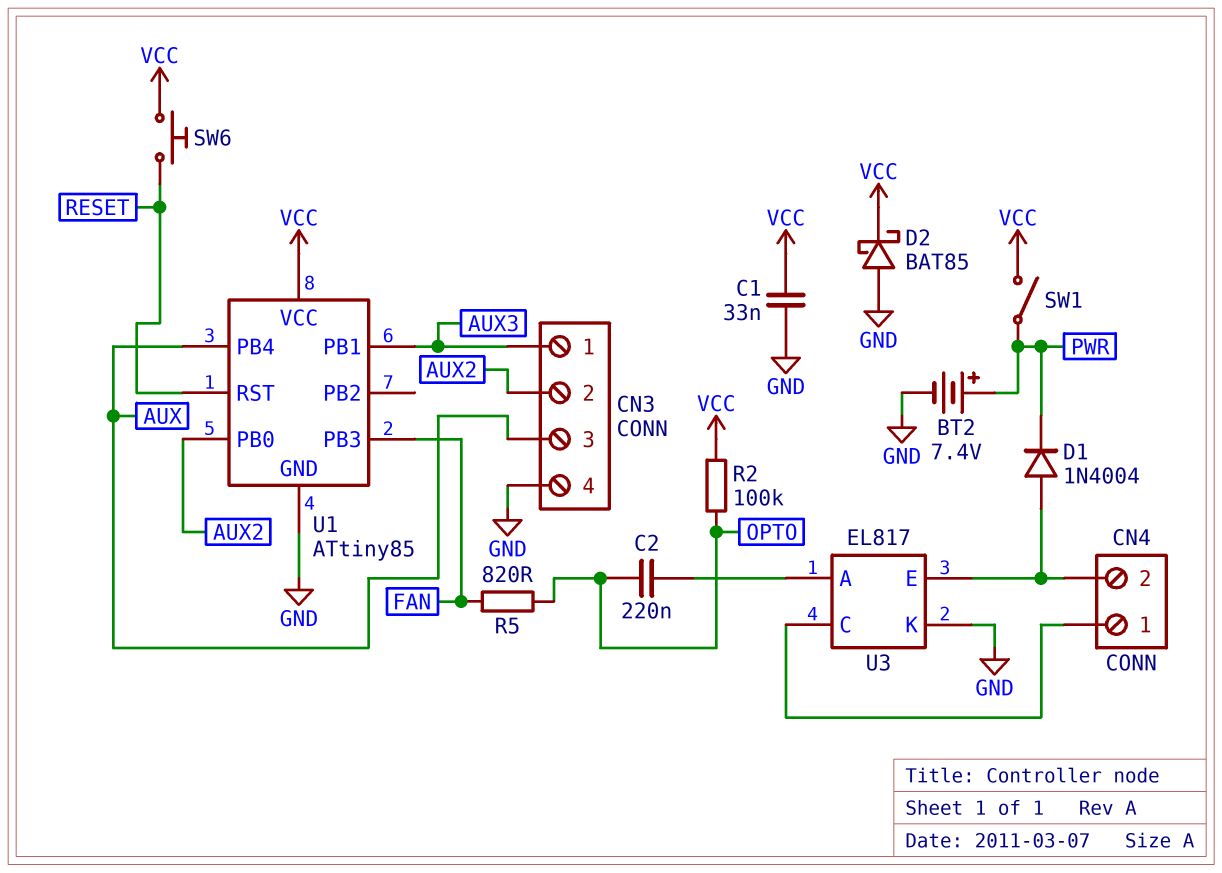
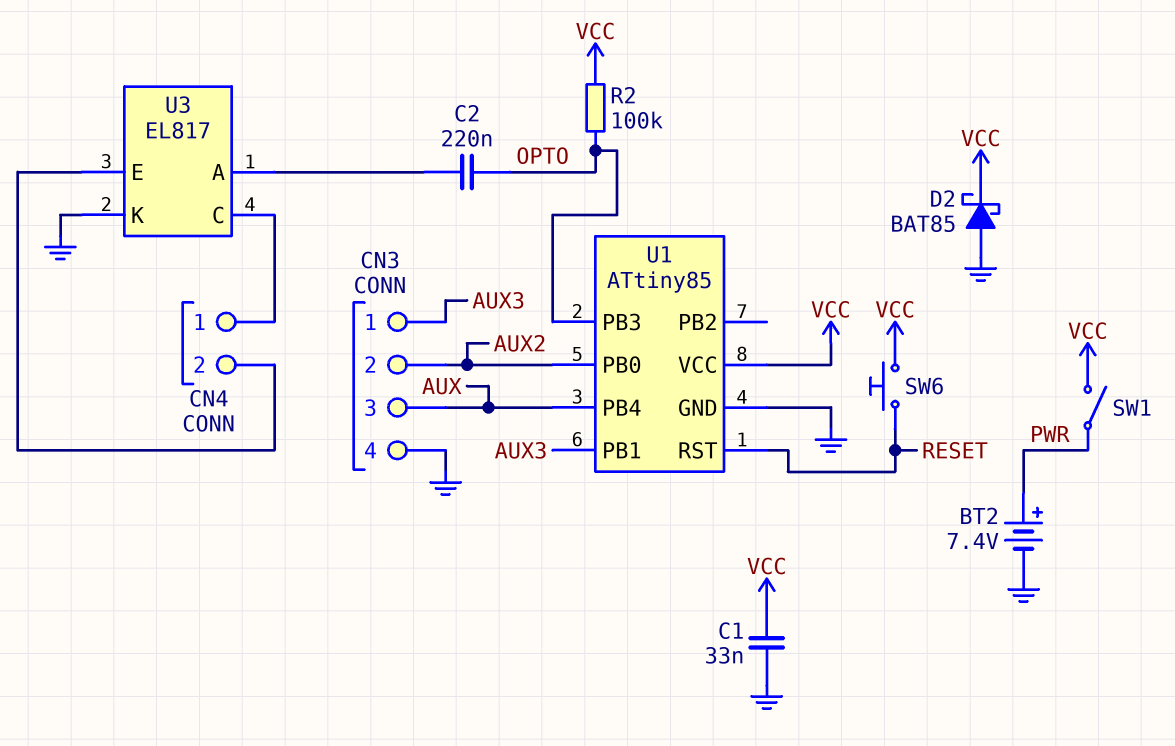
D1: diode 1N4004 (A CN4/2, K PWR) -> none
R5: 820 (FAN, OPTO) -> none
U1 pin PB3: FAN -> OPTO

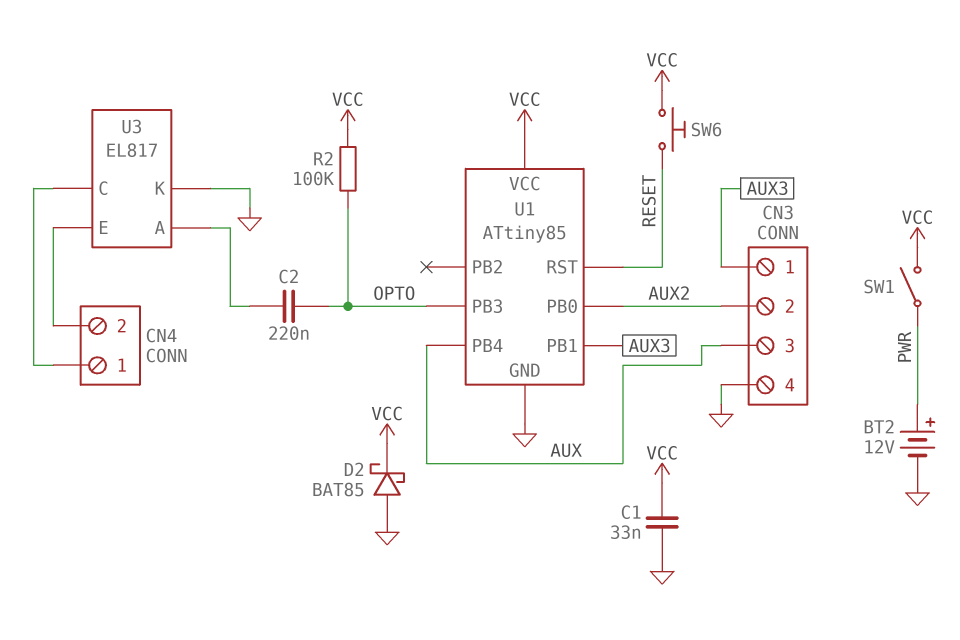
BT2: 7.4V (plus PWR, minus GND) -> 12V (plus PWR, minus GND)

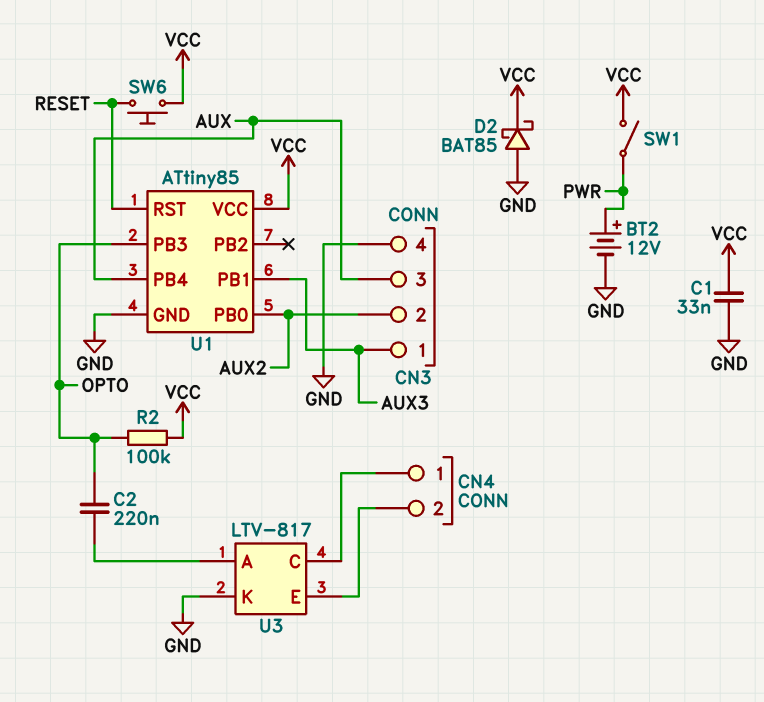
U3: EL817 -> LTV-817

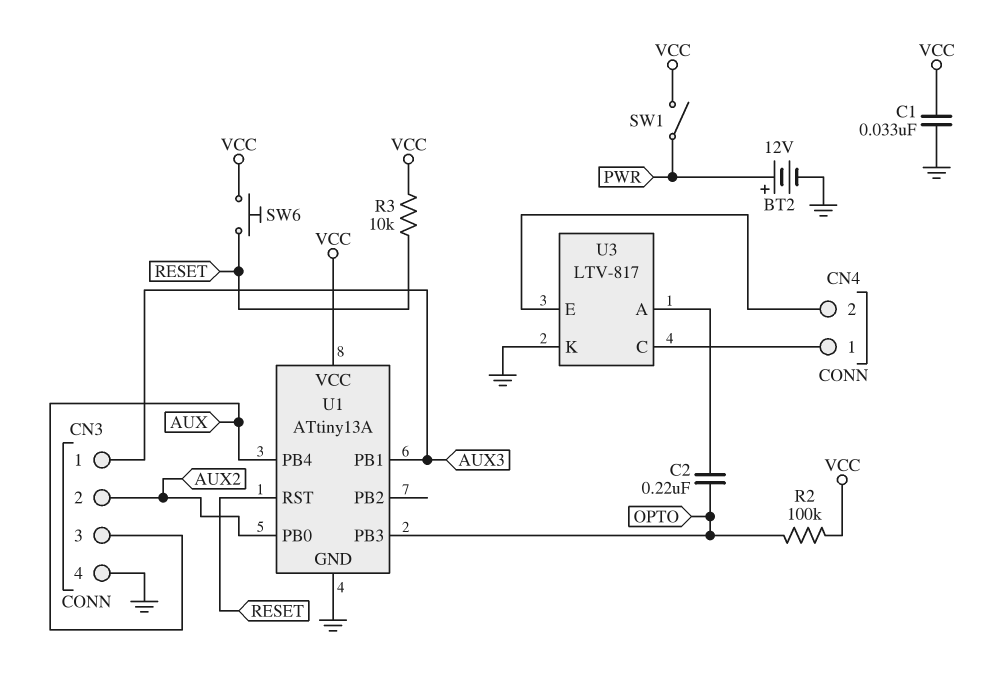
D2: schottky BAT85 (A GND, K VCC) -> none
R3: none -> 10k (RESET, VCC)
U1: ATtiny85 -> ATtiny13A

